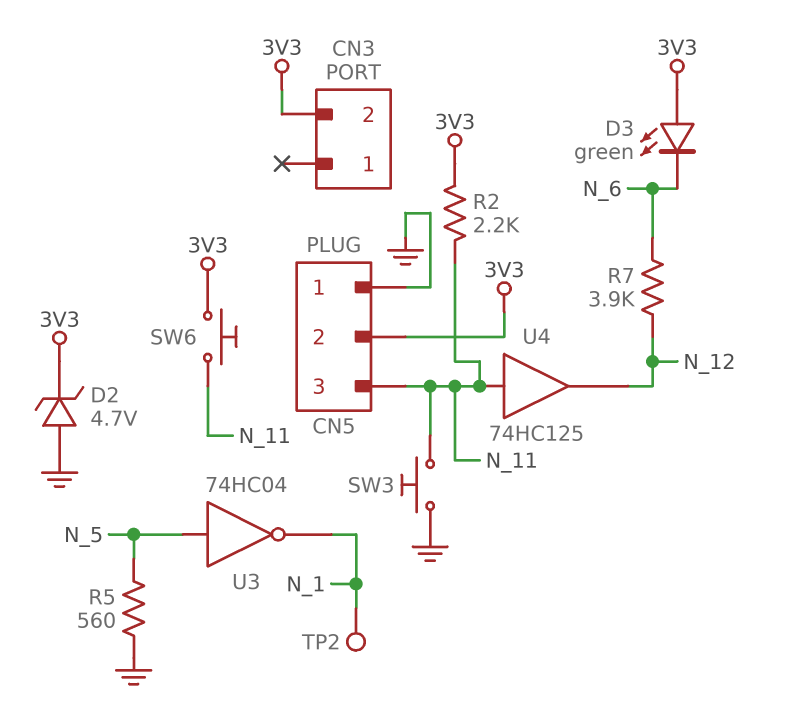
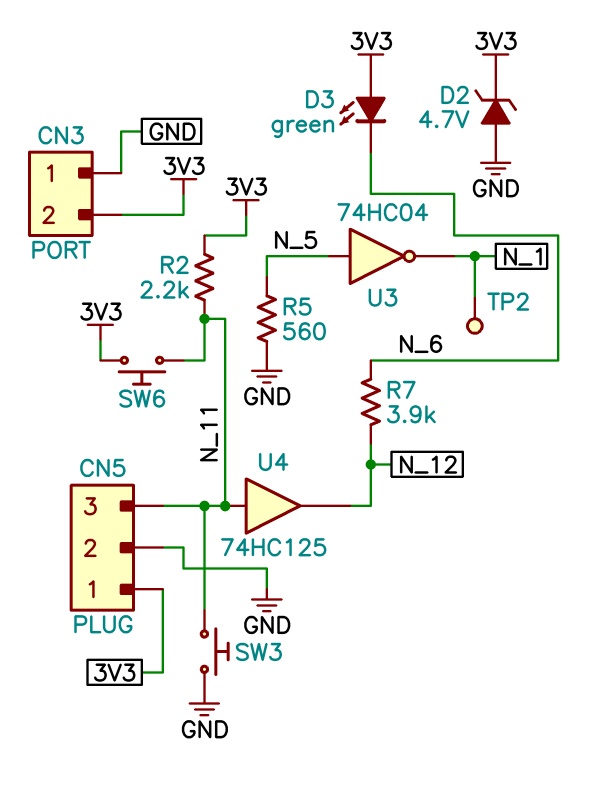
CN3 pin 1: none -> GND
CN5 pin 1: GND -> 3V3
CN5 pin 2: 3V3 -> GND

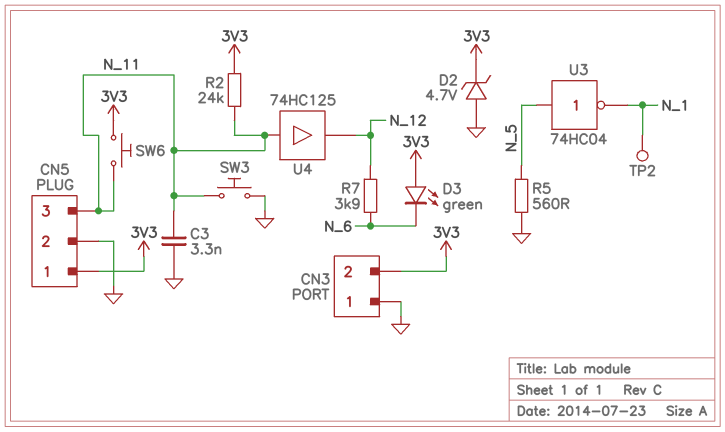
C3: none -> 3.3nF (GND, N_11)
R2: 2.2k (3V3, N_11) -> 24k (3V3, N_11)

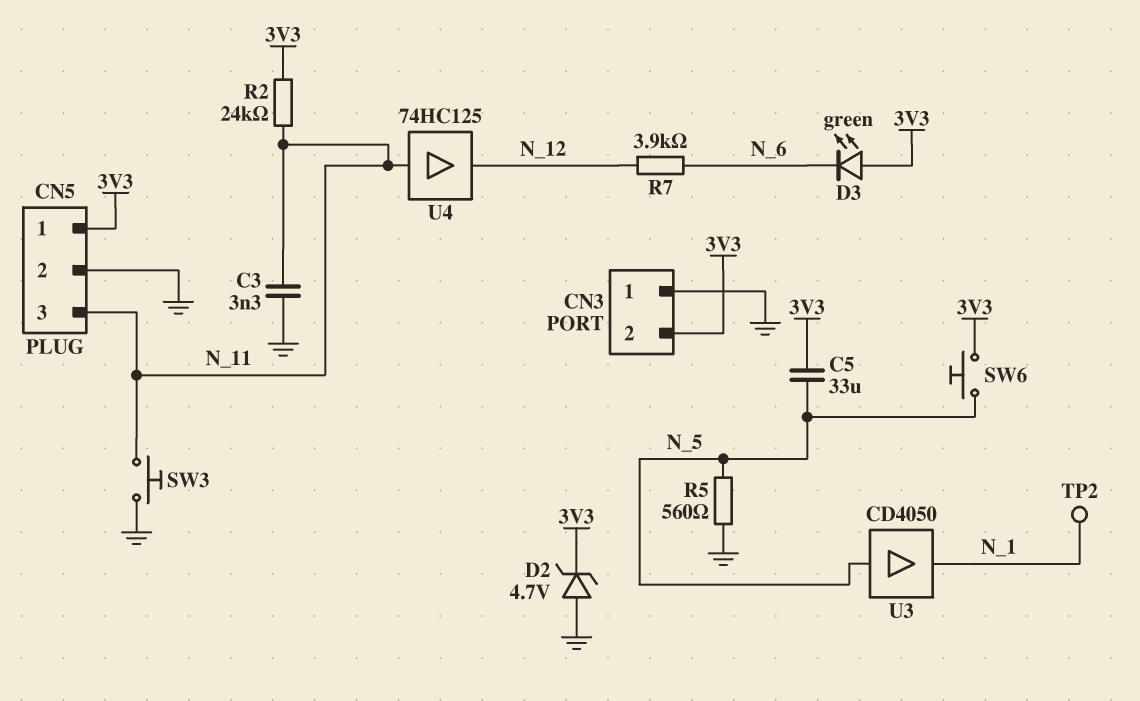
C5: none -> 33uF (3V3, N_5)
SW6: button (3V3, N_11) -> button (3V3, N_5)
U3: NOT 74HC04 (in N_5, out N_1) -> buffer CD4050 (in N_5, out N_1)

